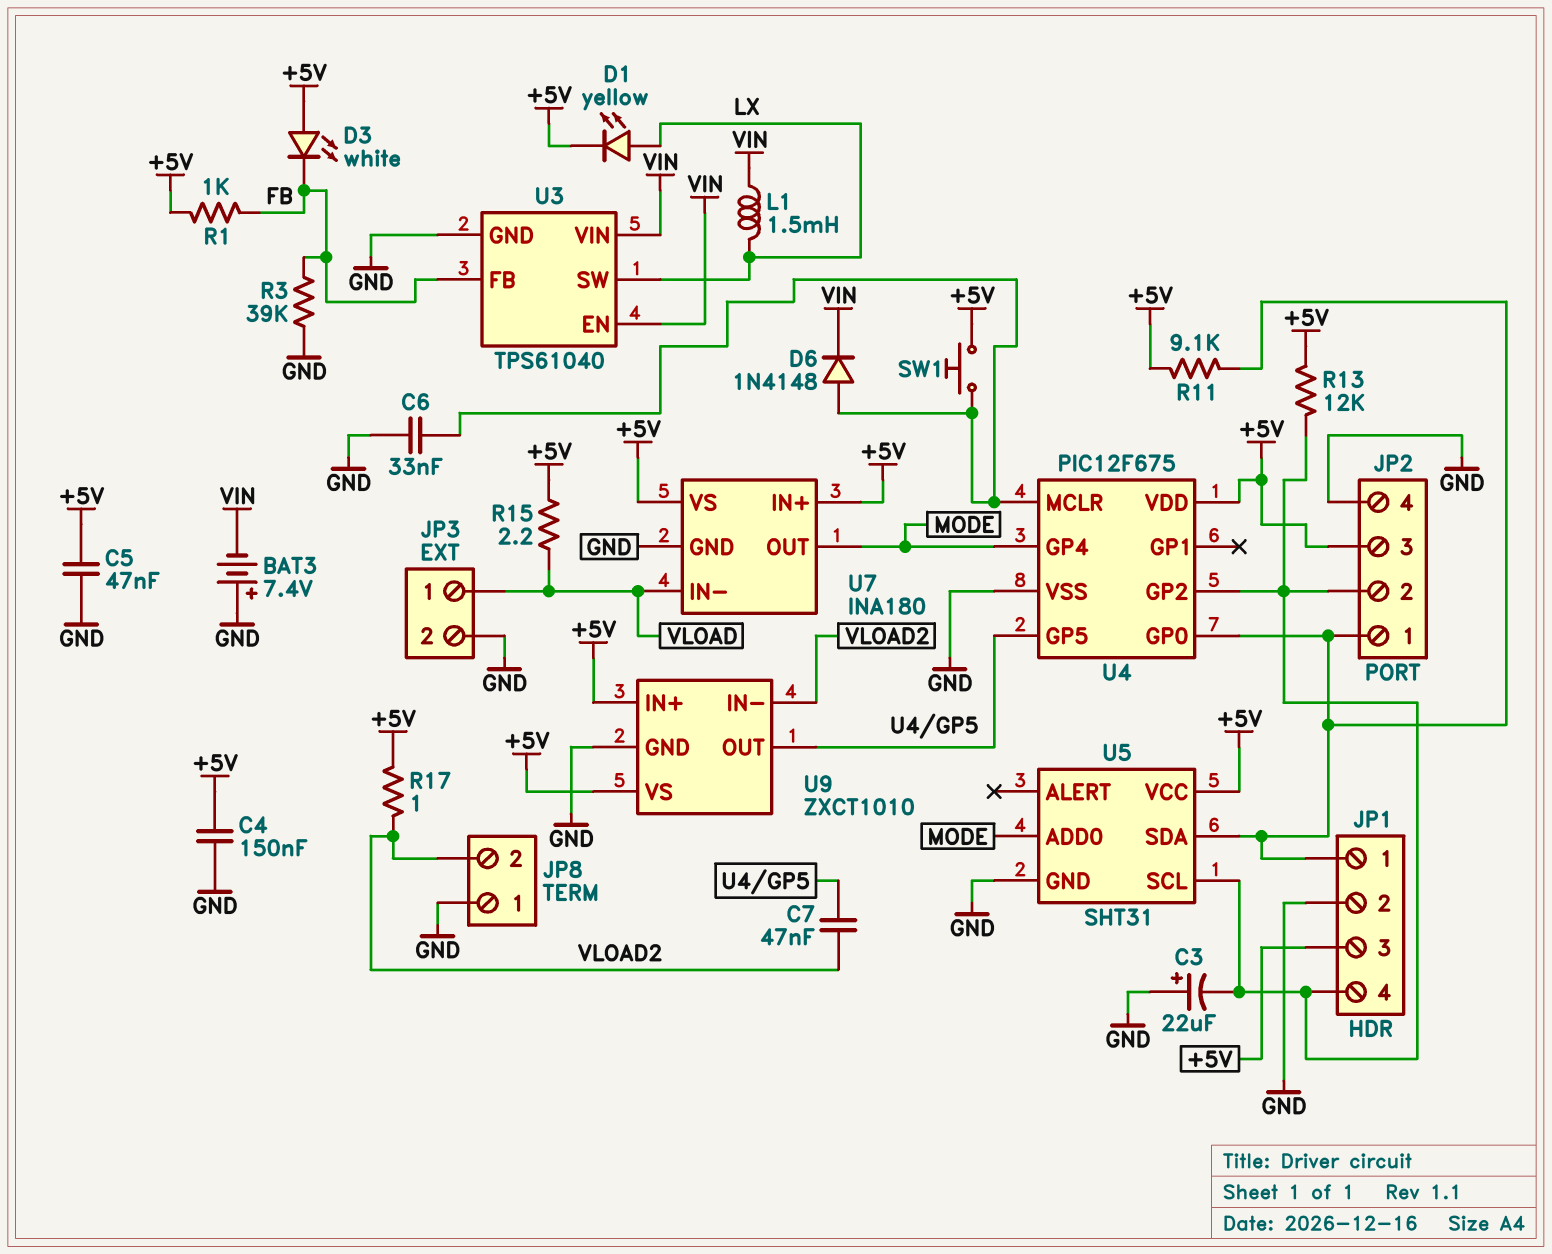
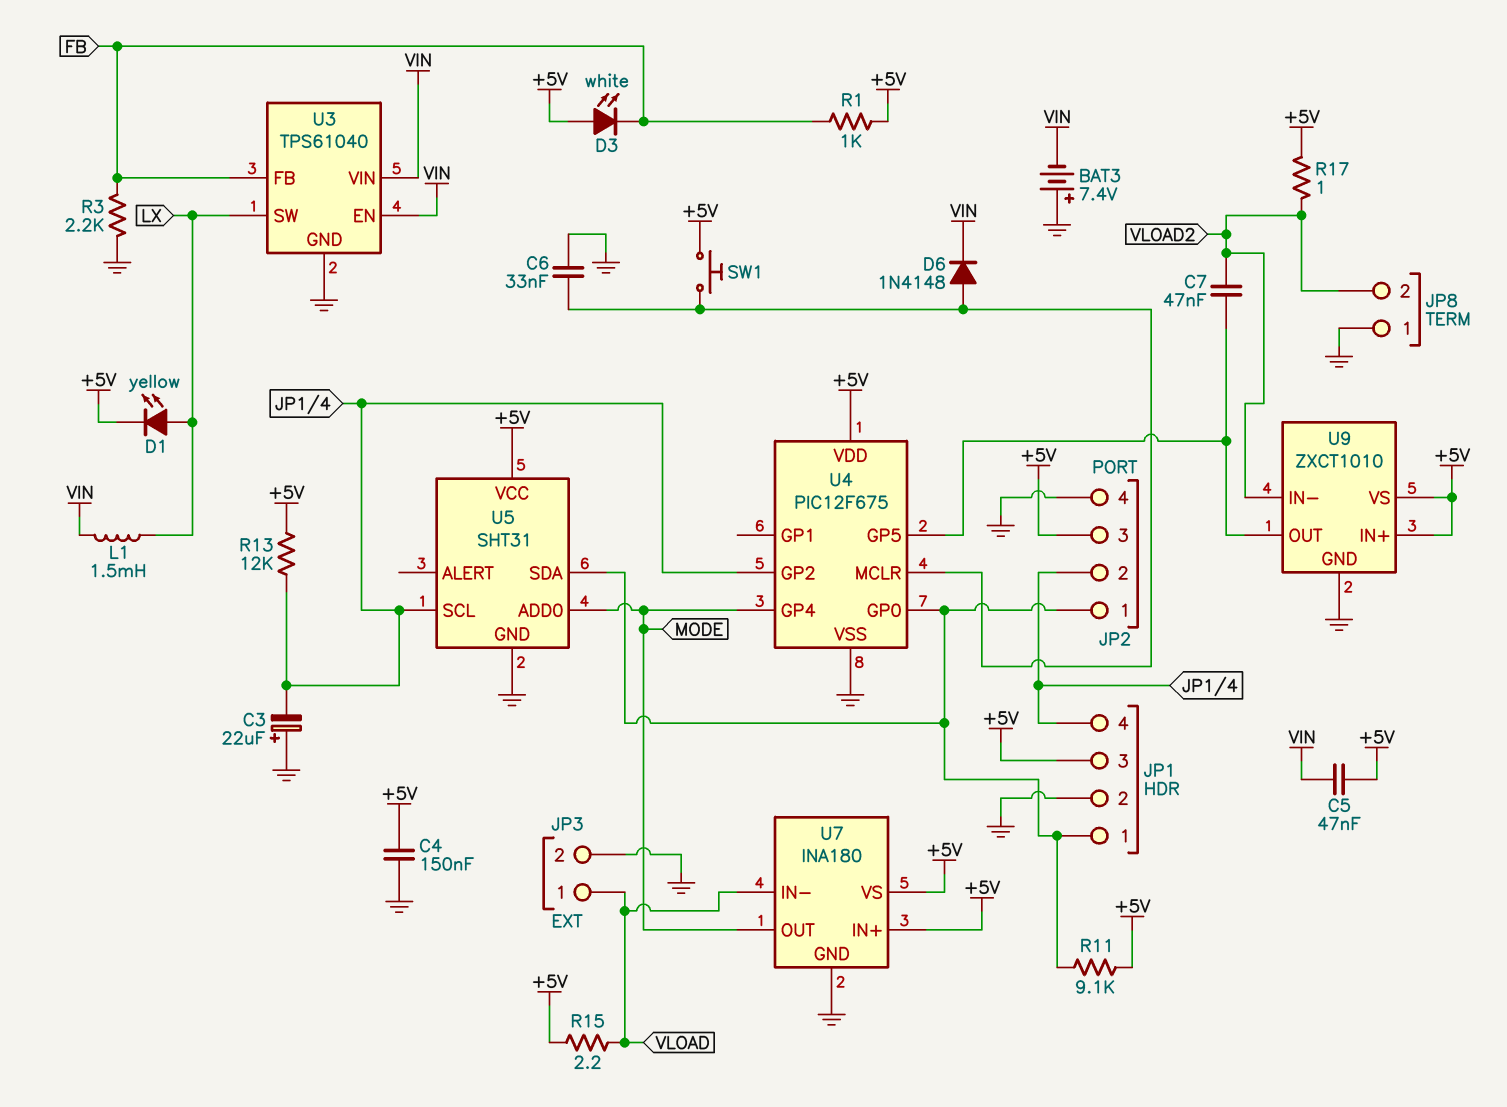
C5: 47nF (+5V, GND) -> 47nF (+5V, VIN)
R3: 39k (FB, GND) -> 2.2k (FB, GND)

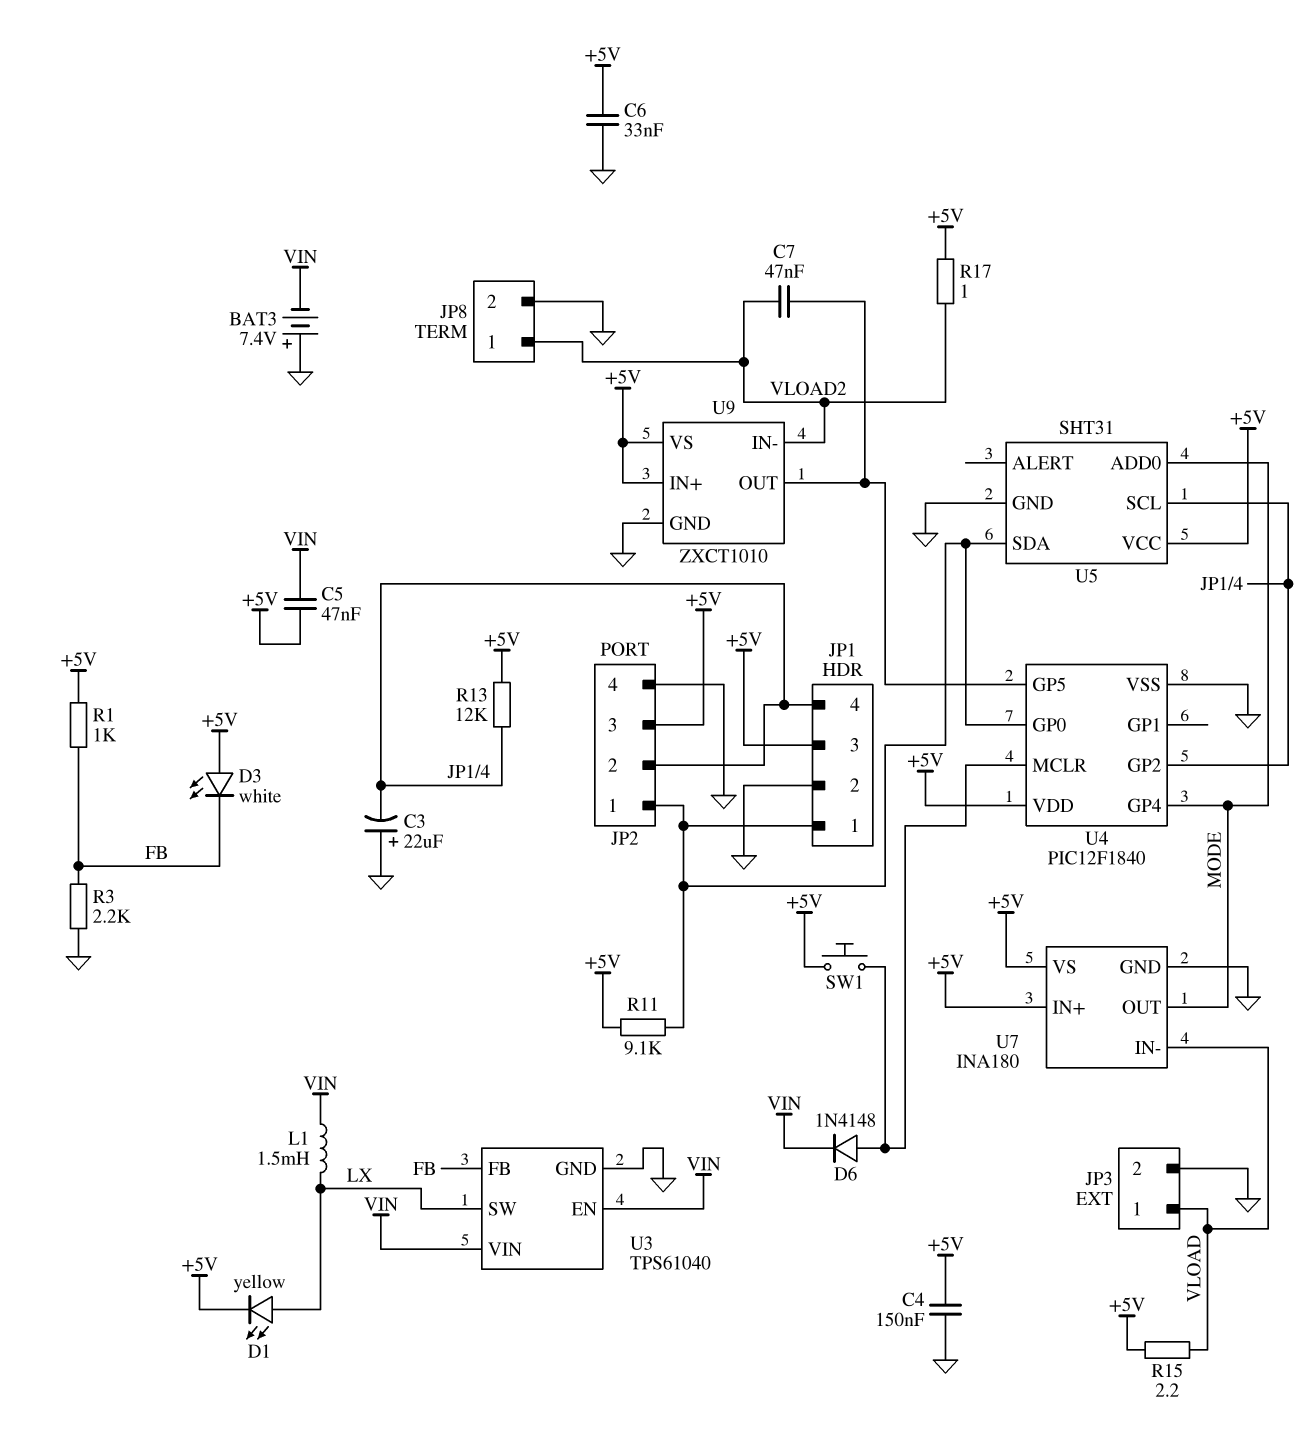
C6: 33nF (GND, U4/MCLR) -> 33nF (+5V, GND)
JP8 pin 1: GND -> VLOAD2
JP8 pin 2: VLOAD2 -> GND
U4: PIC12F675 -> PIC12F1840

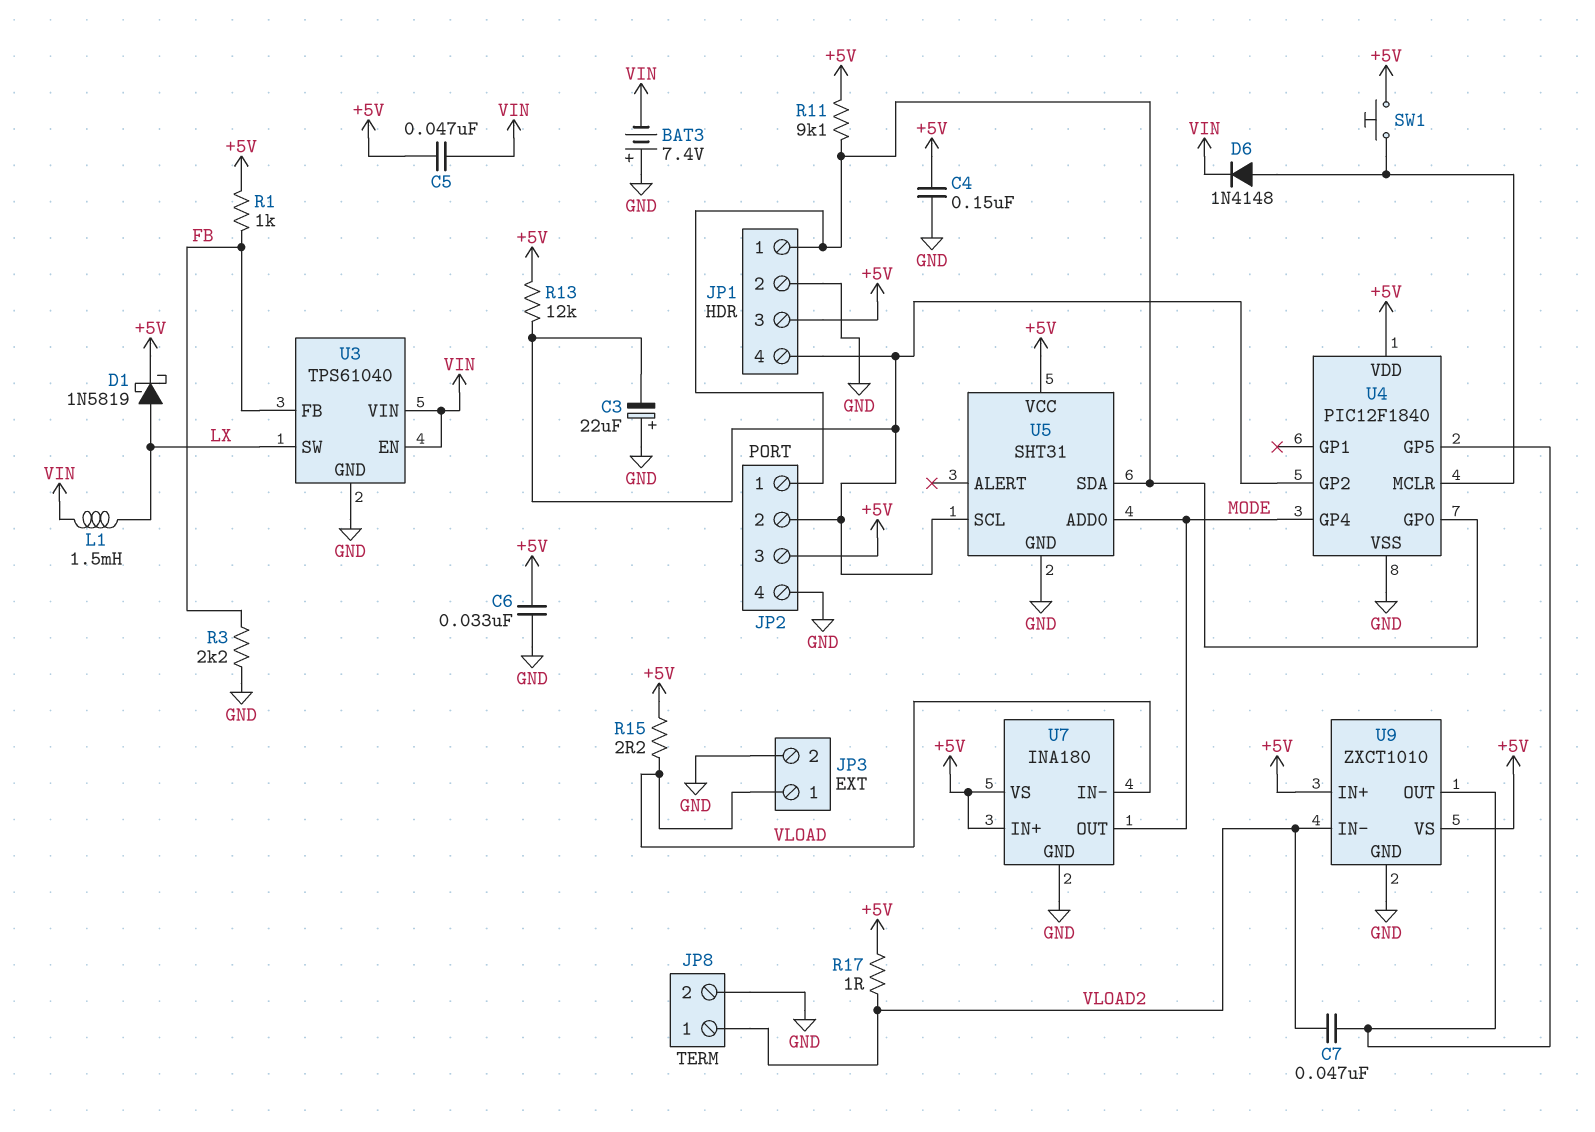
D1: LED yellow (A LX, K +5V) -> schottky 1N5819 (A LX, K +5V)
D3: LED white (A +5V, K FB) -> none

